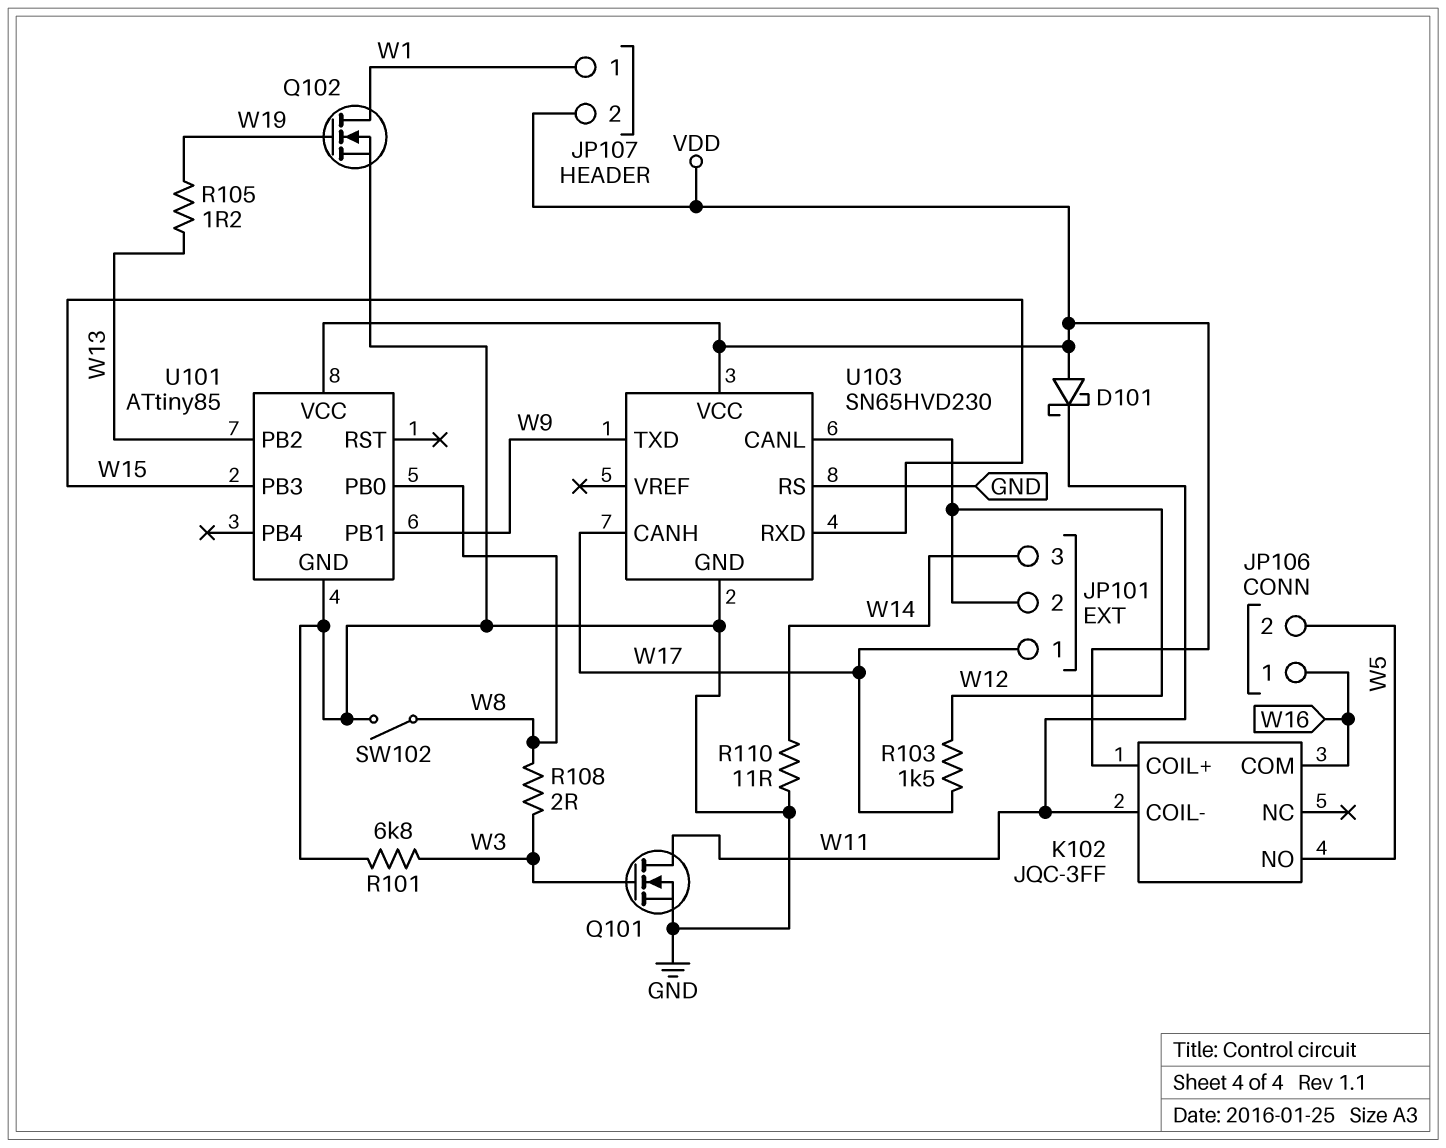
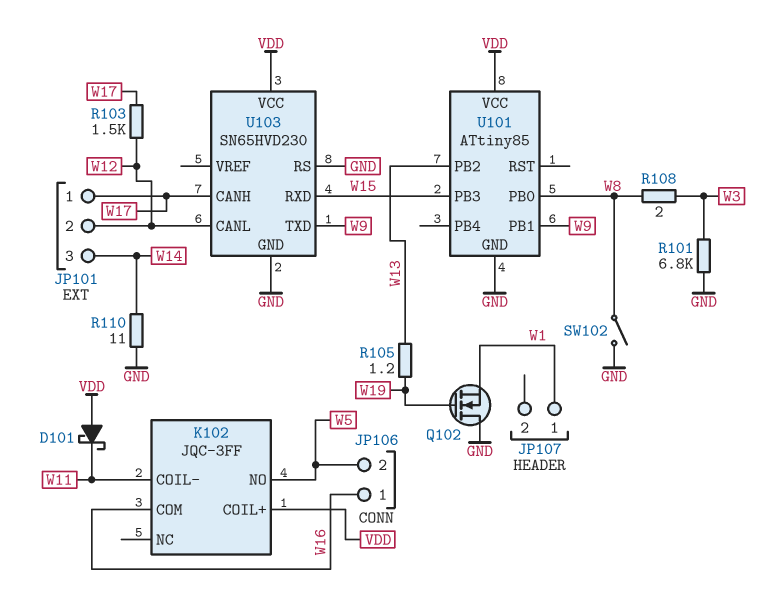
JP107 pin 2: VDD -> none
Q101: NMOS (G W3, D W11, S GND) -> none
Q102: NMOS (G W19, D W1, S GND) -> NMOS (G W19, D GND, S W1)

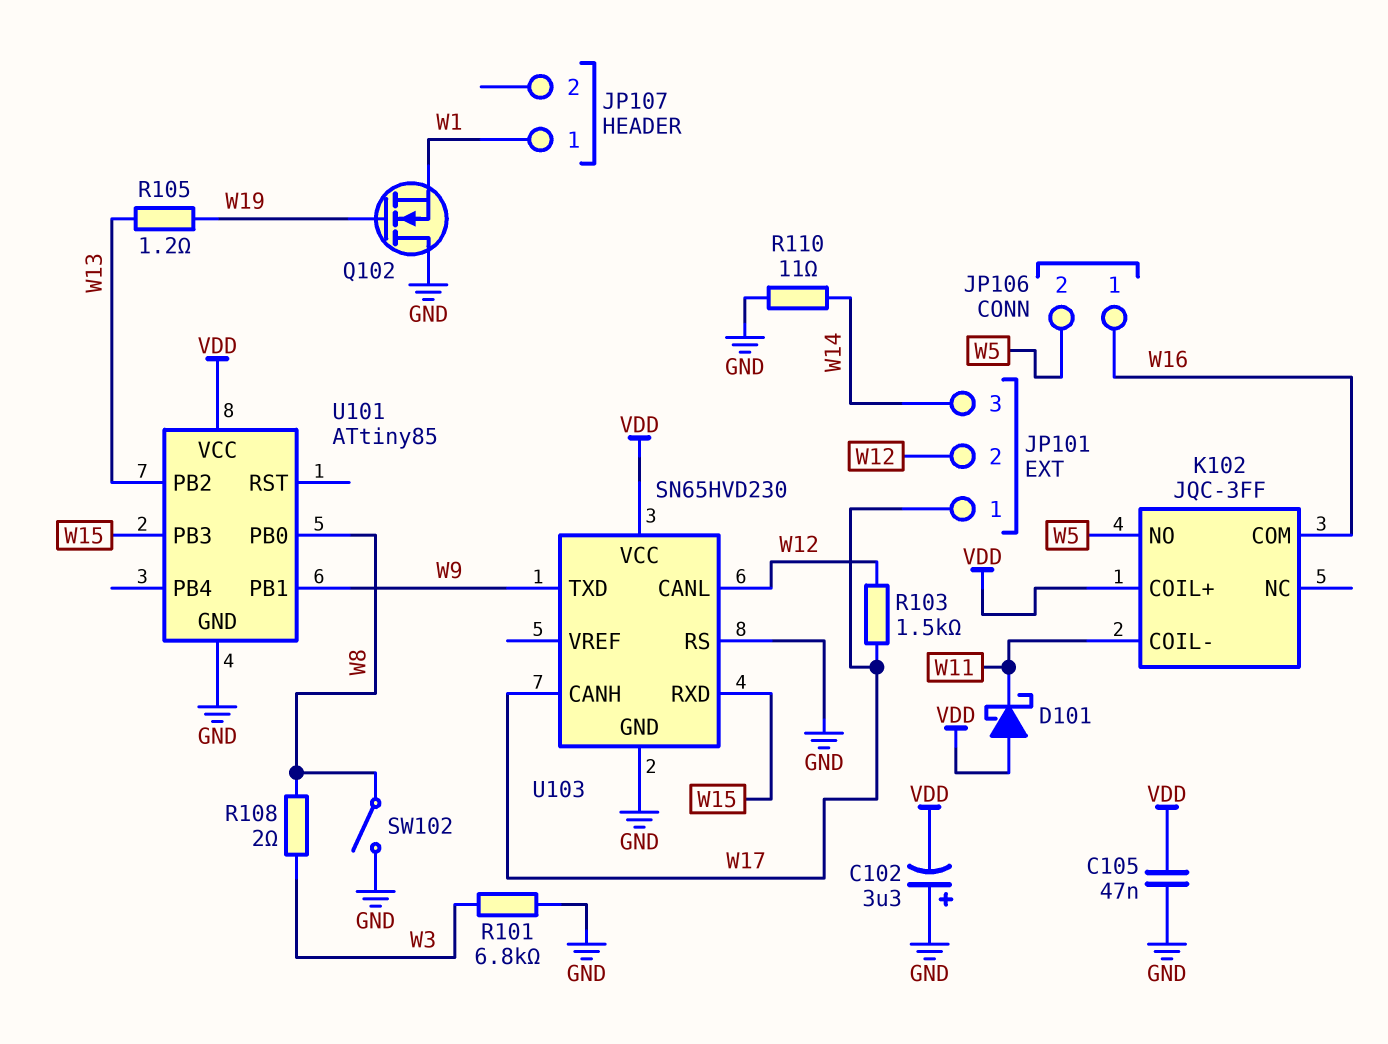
C102: none -> 3.3uF (plus GND, minus VDD)
C105: none -> 47nF (GND, VDD)

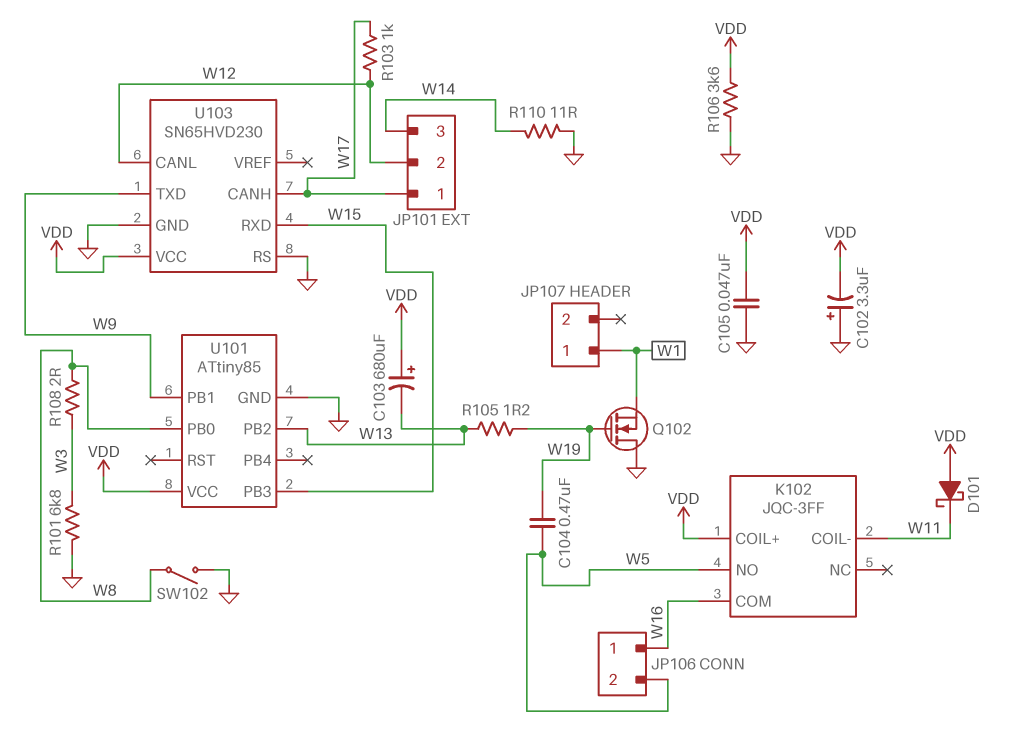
C103: none -> 680uF (plus VDD, minus W13)
C104: none -> 470nF (W5, W19)
R103: 1.5k (W12, W17) -> 1k (W12, W17)
R106: none -> 3.6k (GND, VDD)

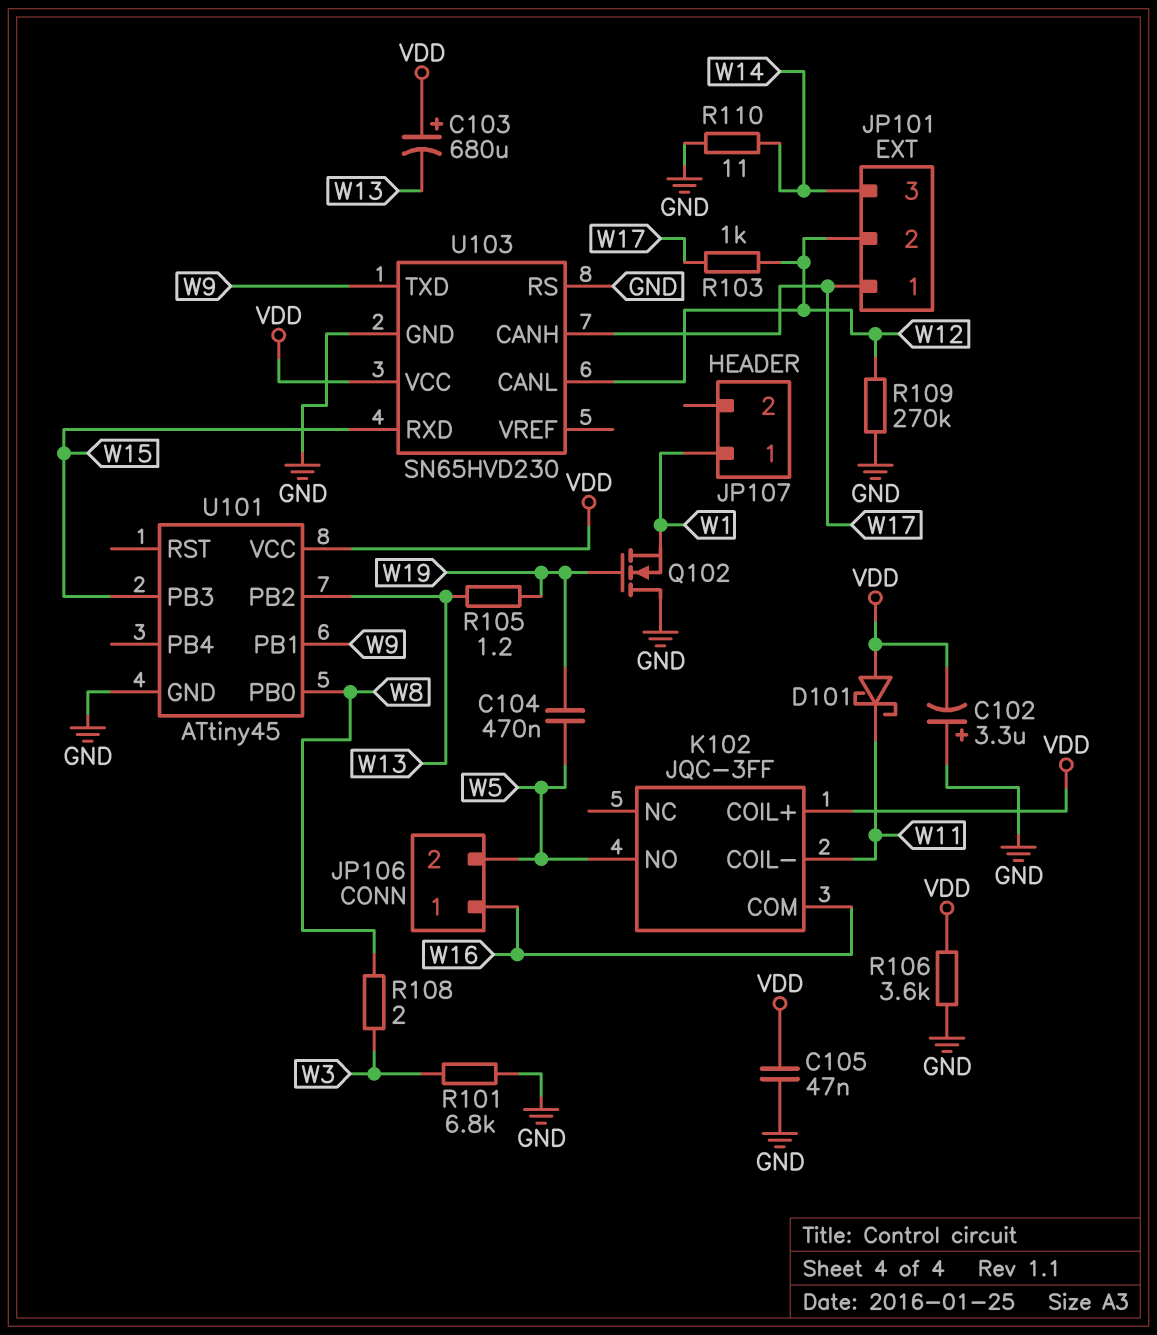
R109: none -> 270k (GND, W12)
SW102: switch (GND, W8) -> none
U101: ATtiny85 -> ATtiny45

